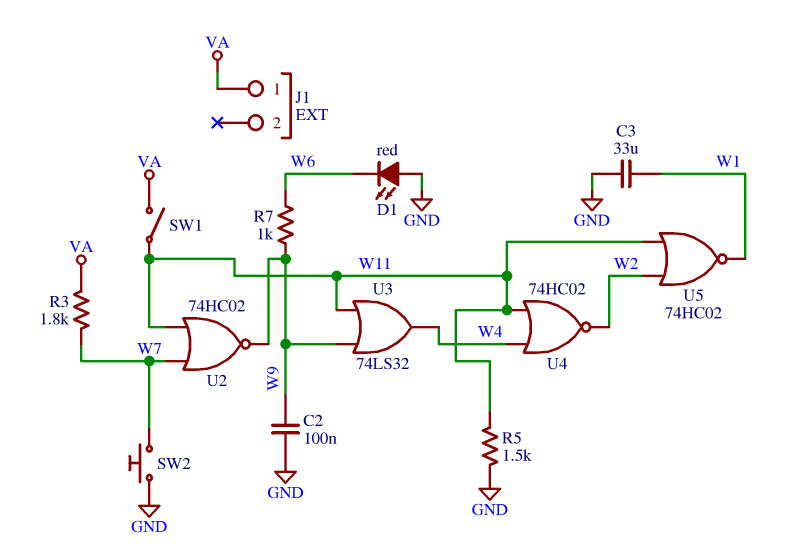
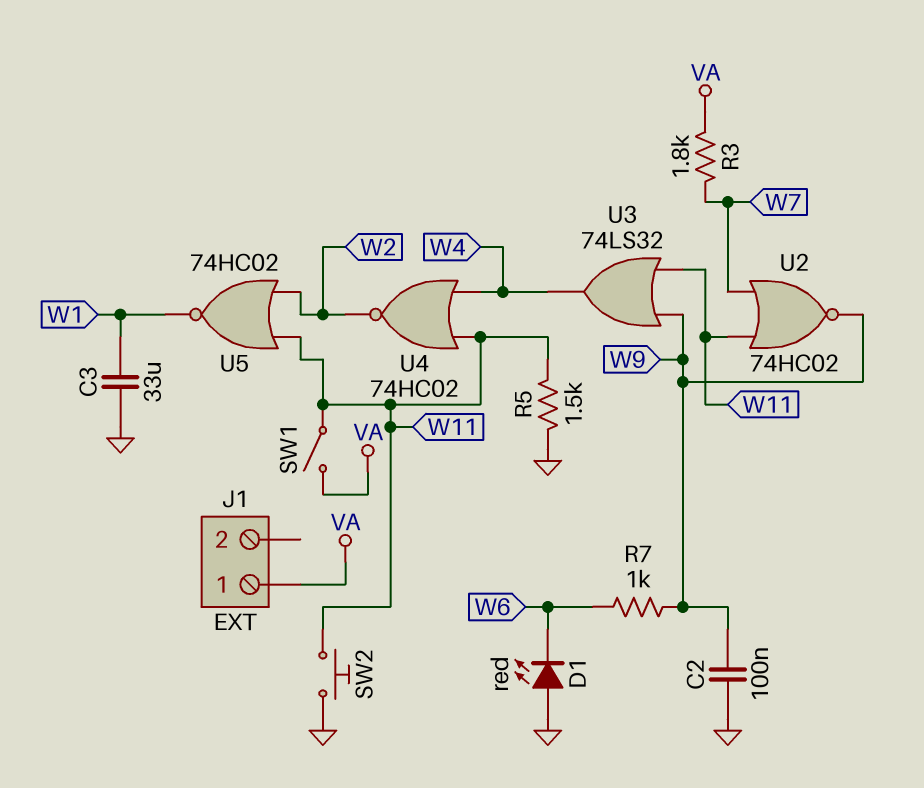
SW2: button (GND, W7) -> button (GND, W11)

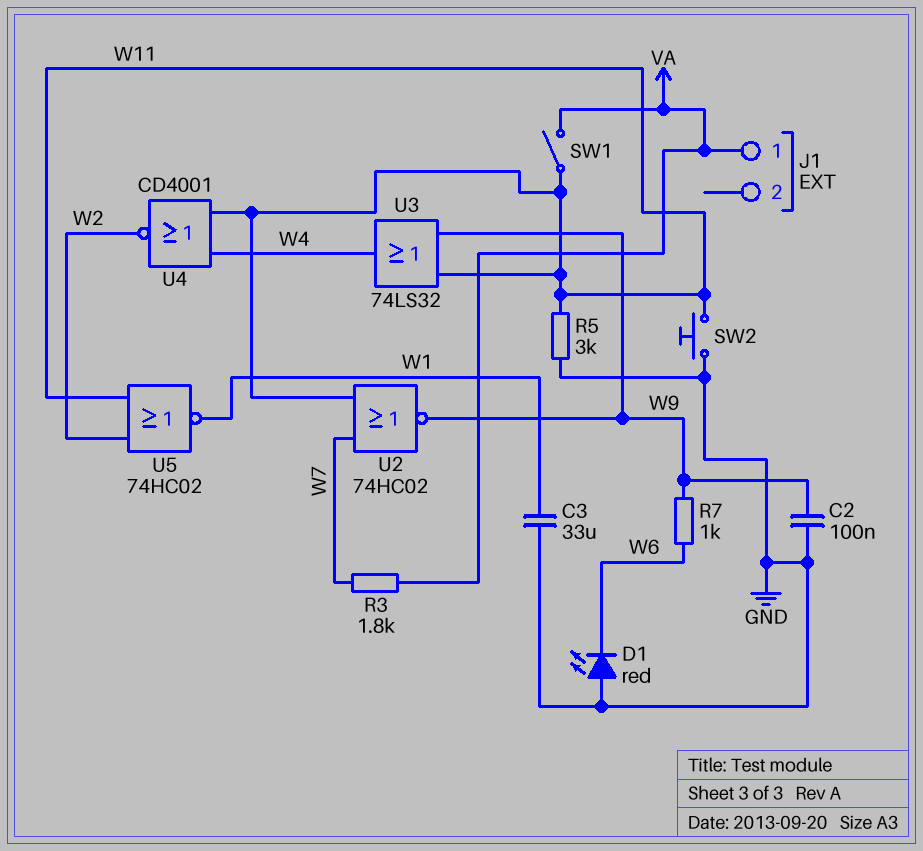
R5: 1.5k (GND, W11) -> 3k (GND, W11)
U4: NOR 74HC02 (in W4, in W11, out W2) -> NOR CD4001 (in W4, in W11, out W2)

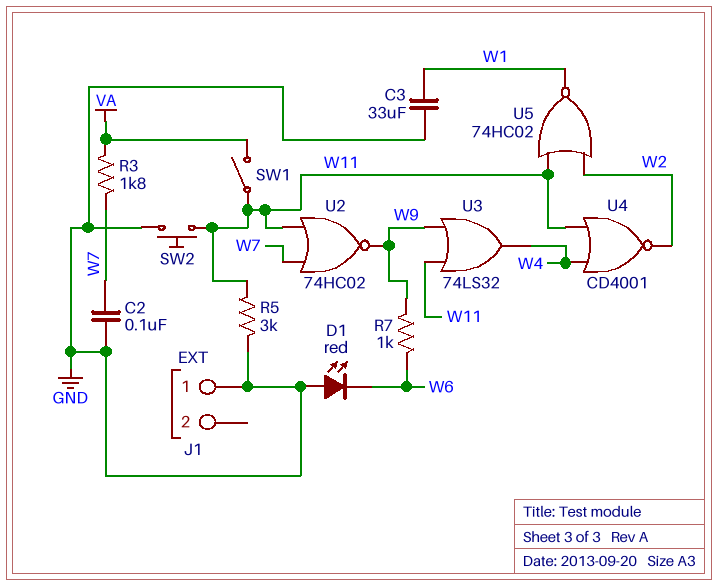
C2: 100nF (GND, W9) -> 100nF (GND, W7)
J1 pin 1: VA -> GND

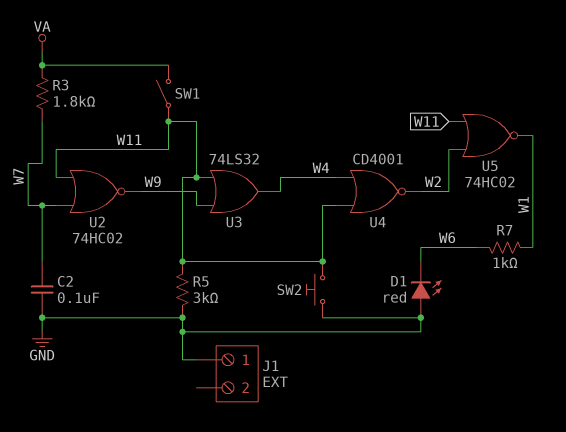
C3: 33uF (GND, W1) -> none
R7: 1k (W6, W9) -> 1k (W1, W6)

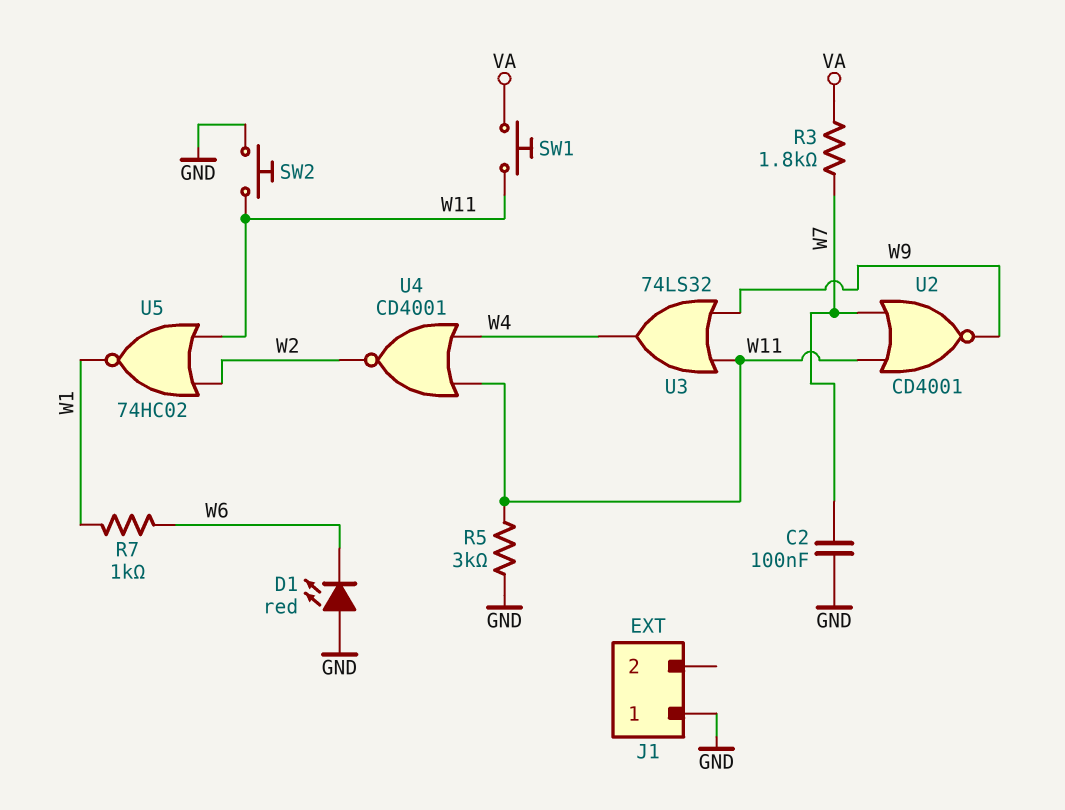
SW1: switch (VA, W11) -> button (VA, W11)
U2: NOR 74HC02 (in W7, in W11, out W9) -> NOR CD4001 (in W7, in W11, out W9)

